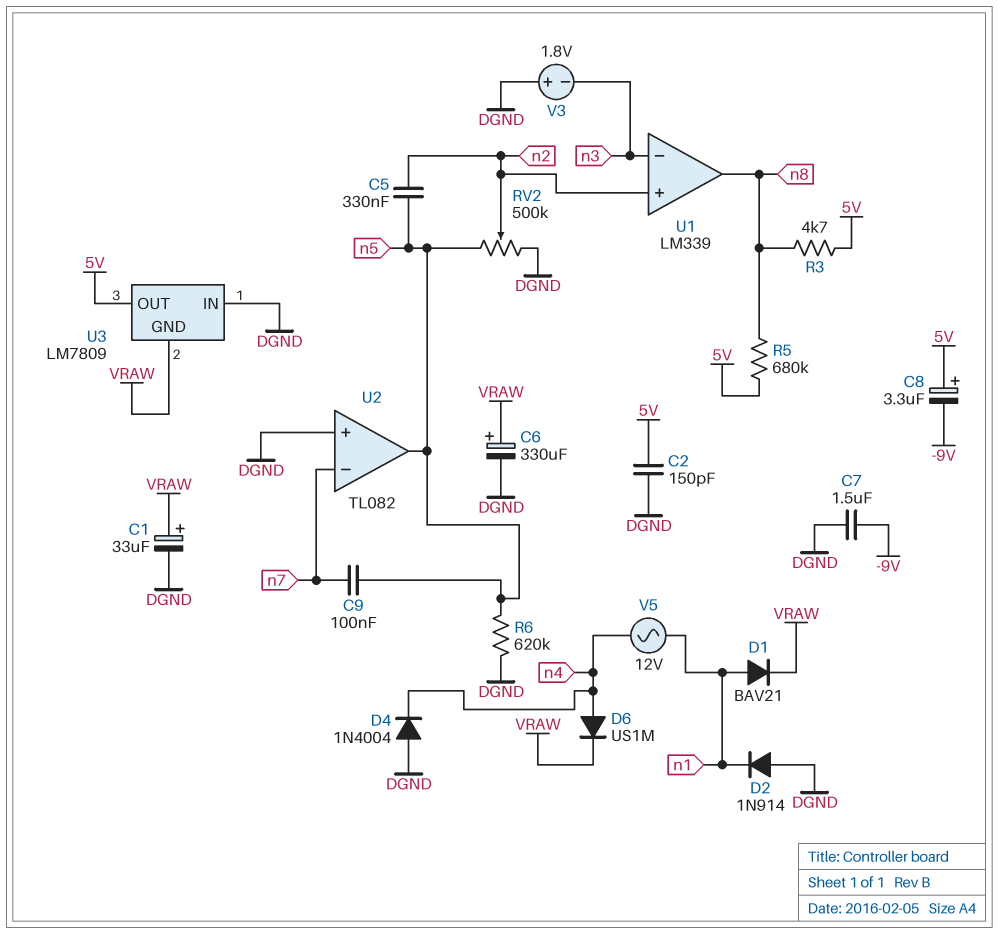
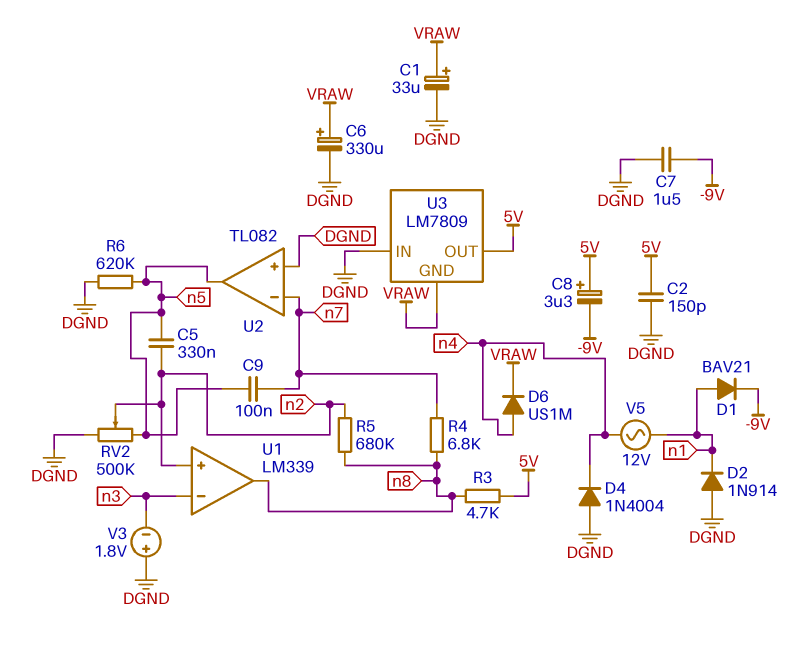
D1: diode BAV21 (A n1, K VRAW) -> diode BAV21 (A n1, K -9V)
R4: none -> 6.8k (n7, n8)
R5: 680k (5V, n8) -> 680k (n2, n8)

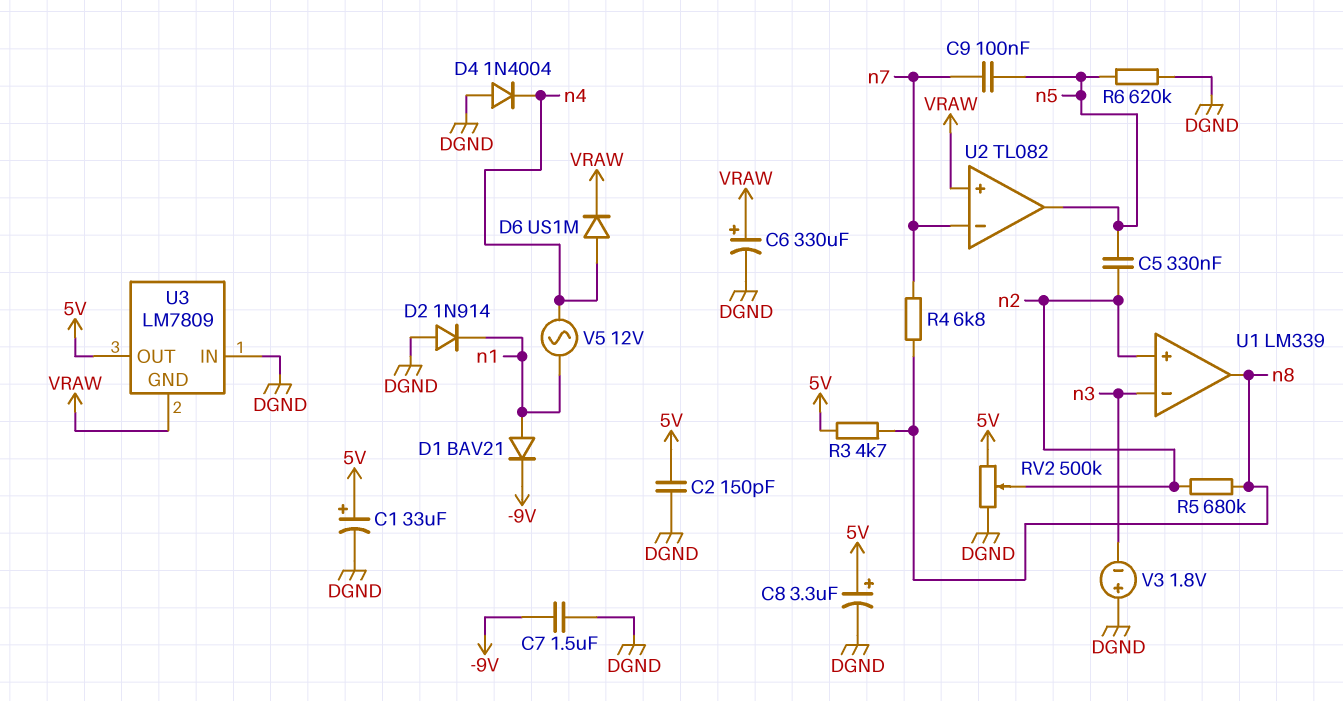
C1: 33uF (plus VRAW, minus DGND) -> 33uF (plus 5V, minus DGND)
C8: 3.3uF (plus 5V, minus -9V) -> 3.3uF (plus 5V, minus DGND)
RV2: 500k (DGND, n5, wiper n2) -> 500k (5V, DGND, wiper n2)
U2 pin in+: DGND -> VRAW

